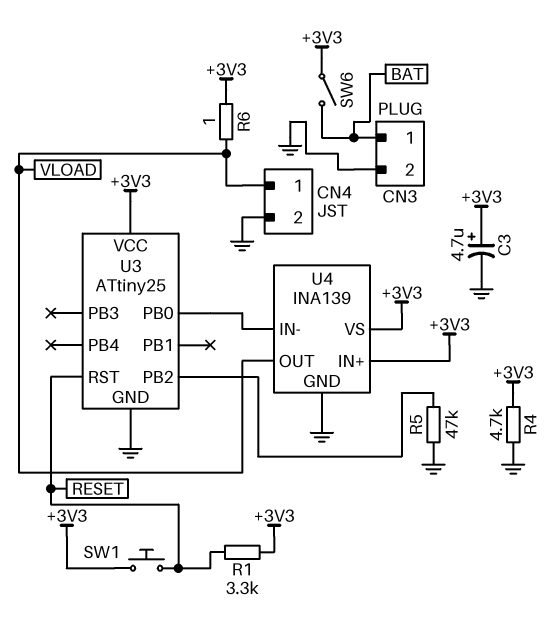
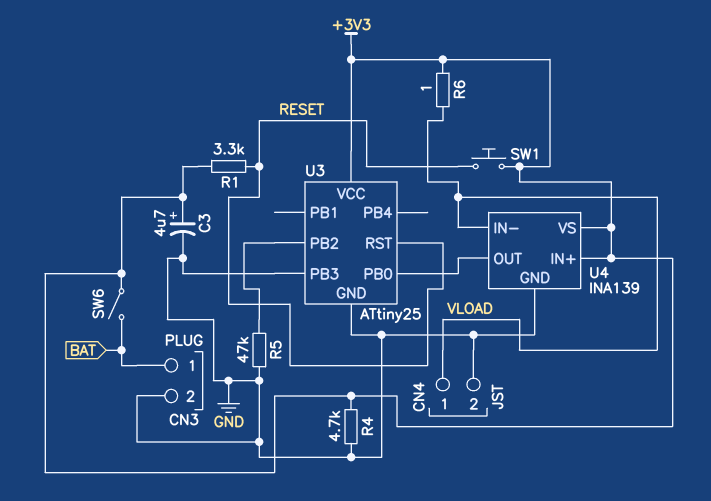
U3 pin PB3: none -> GND
U4 pin IN-: U3/PB0 -> VLOAD
U4 pin OUT: VLOAD -> U3/PB0

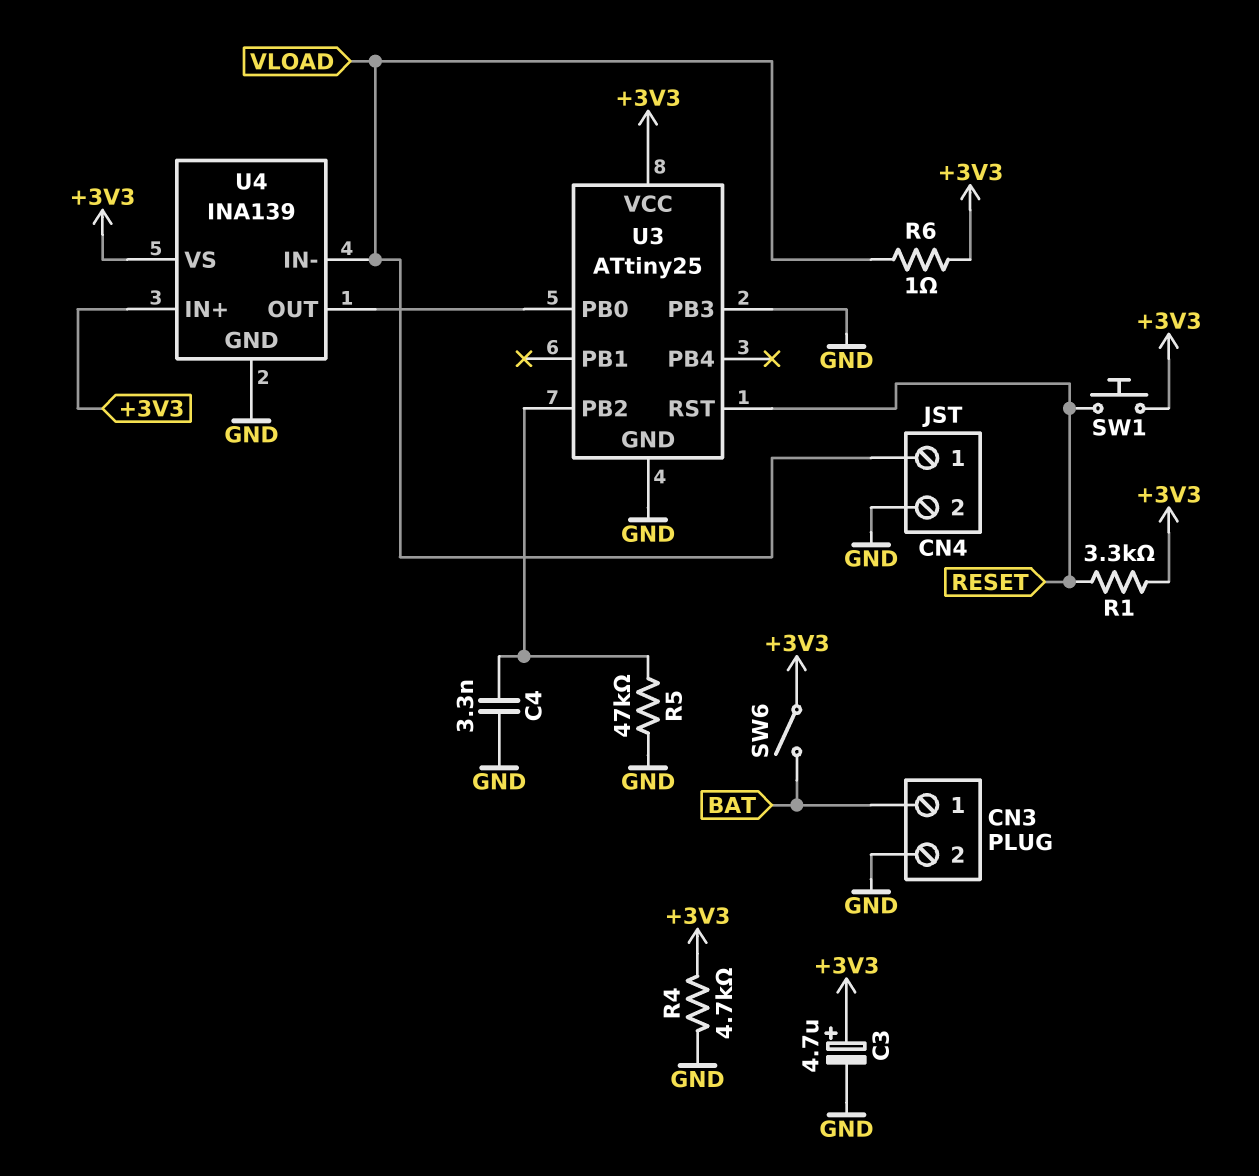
C4: none -> 3.3nF (GND, U3/PB2)

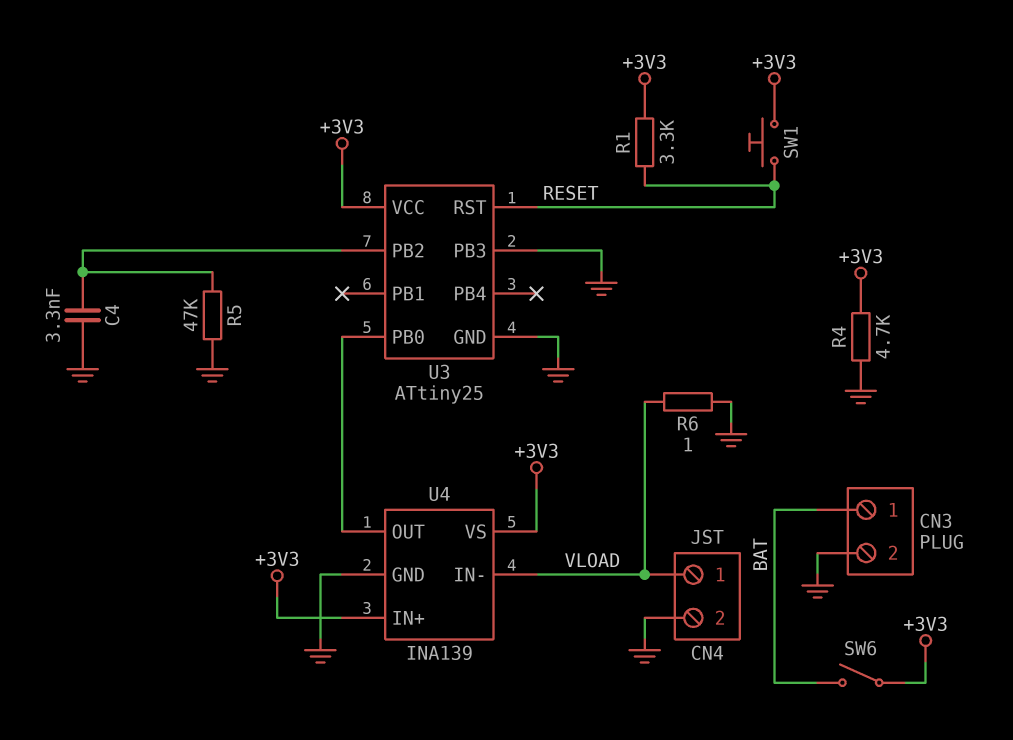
C3: 4.7uF (plus +3V3, minus GND) -> none
R6: 1 (+3V3, VLOAD) -> 1 (GND, VLOAD)

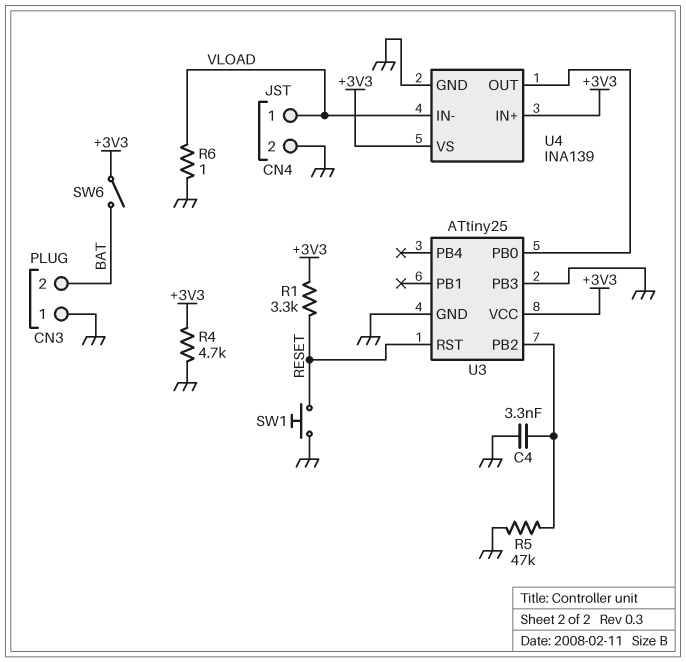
CN3 pin 1: BAT -> GND
CN3 pin 2: GND -> BAT
SW1: button (+3V3, RESET) -> button (GND, RESET)

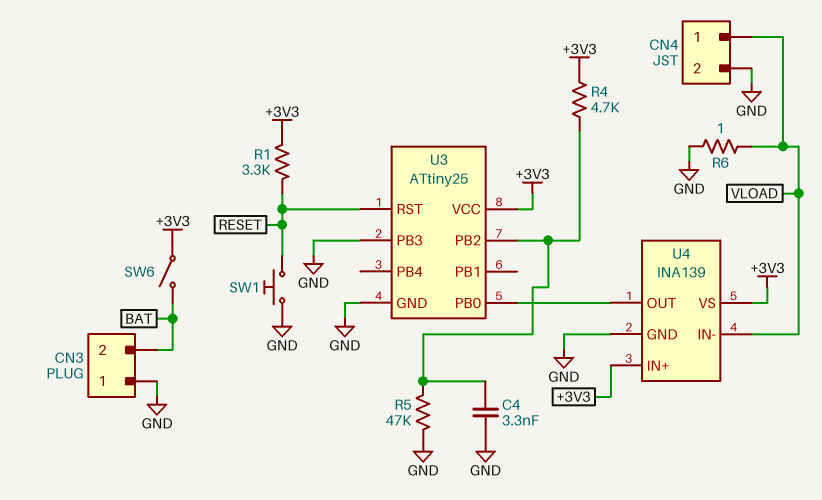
R4: 4.7k (+3V3, GND) -> 4.7k (+3V3, U3/PB2)

